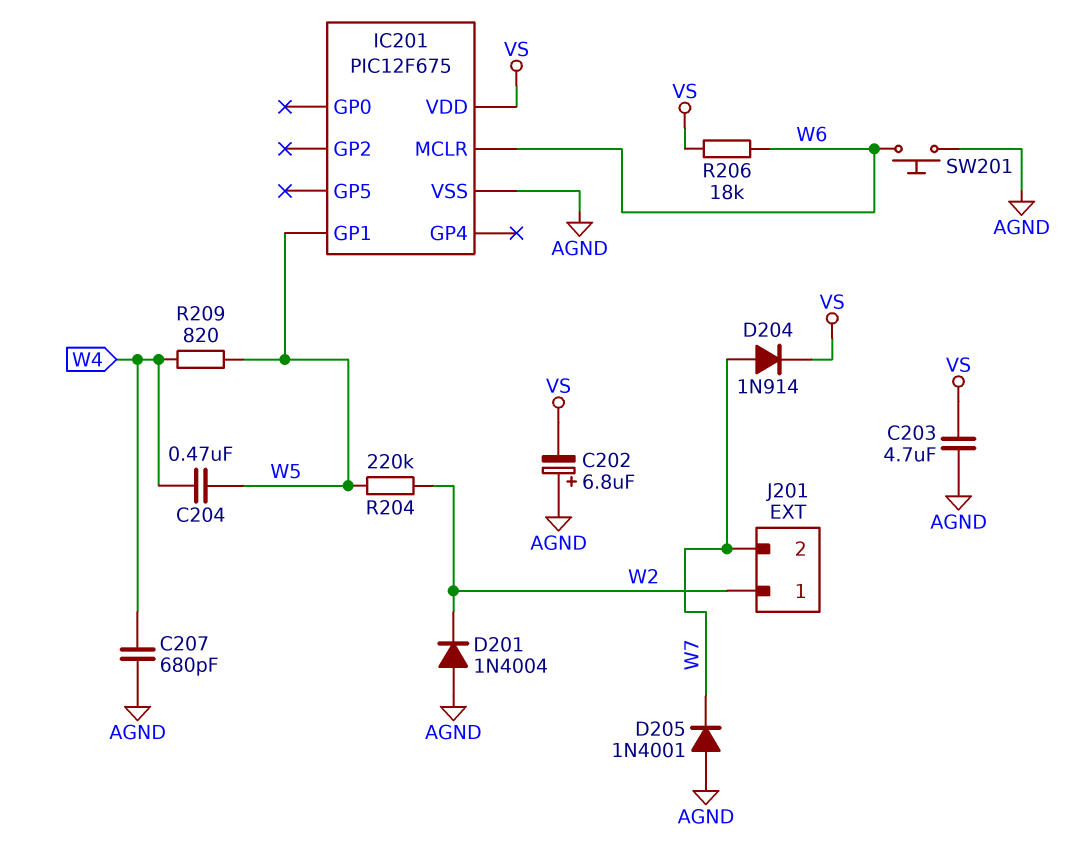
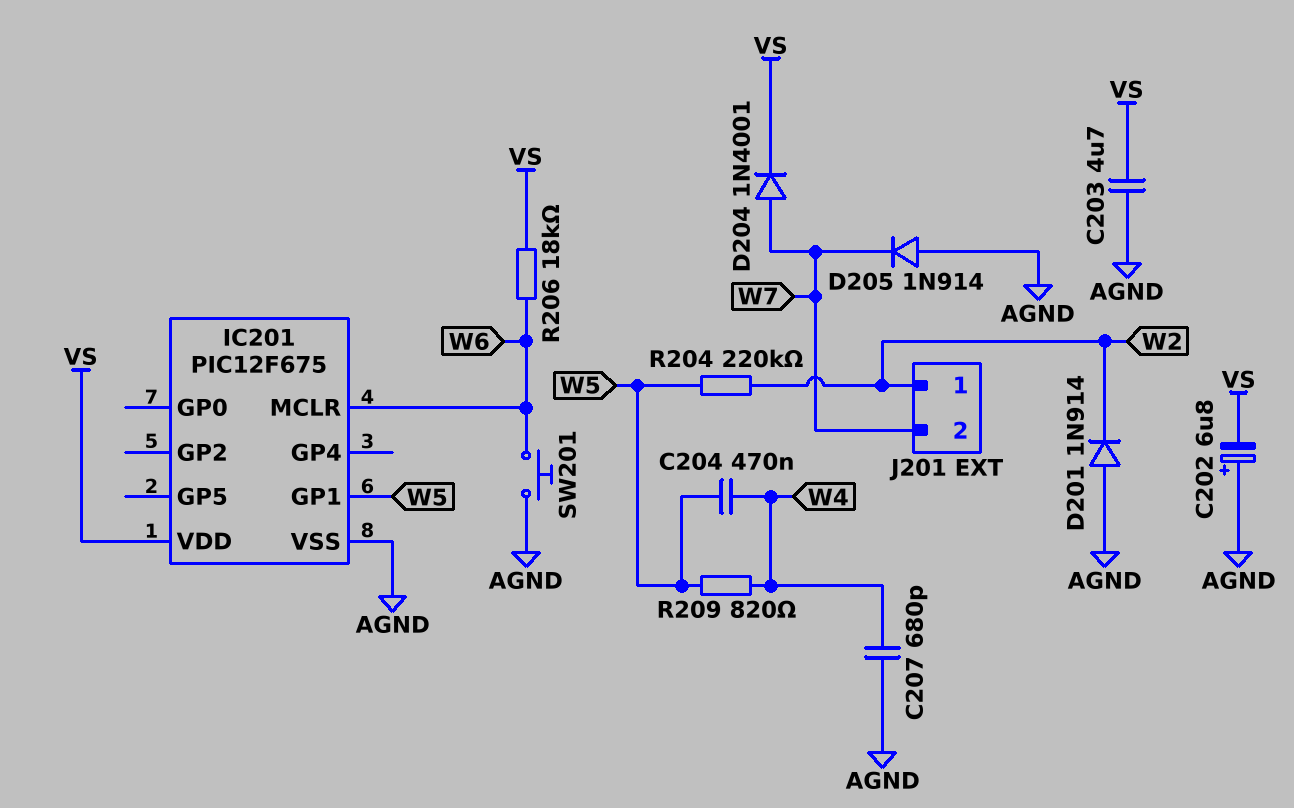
D201: diode 1N4004 (A AGND, K W2) -> diode 1N914 (A AGND, K W2)
D204: diode 1N914 (A W7, K VS) -> diode 1N4001 (A W7, K VS)
D205: diode 1N4001 (A AGND, K W7) -> diode 1N914 (A AGND, K W7)

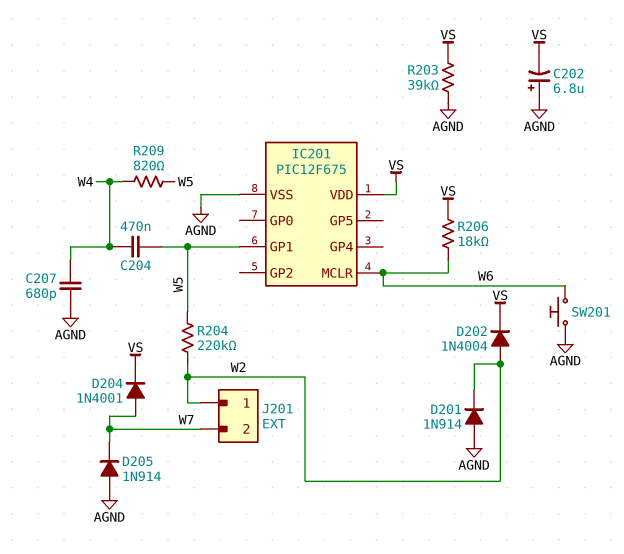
C203: 4.7uF (AGND, VS) -> none
D202: none -> diode 1N4004 (A W2, K VS)
R203: none -> 39k (AGND, VS)

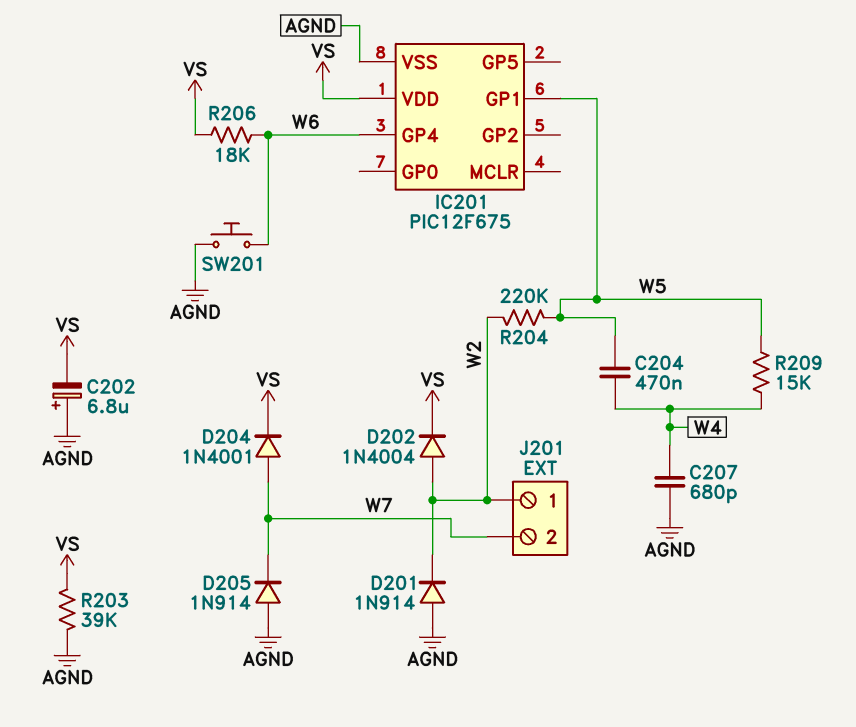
IC201 pin GP4: none -> W6
IC201 pin MCLR: W6 -> none
R209: 820 (W4, W5) -> 15k (W4, W5)

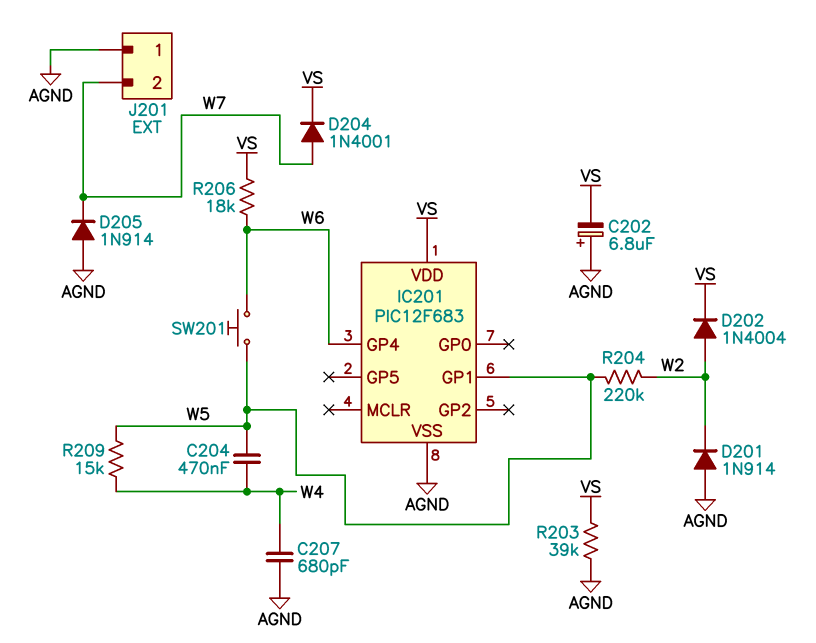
IC201: PIC12F675 -> PIC12F683
J201 pin 1: W2 -> AGND
SW201: button (AGND, W6) -> button (W5, W6)

